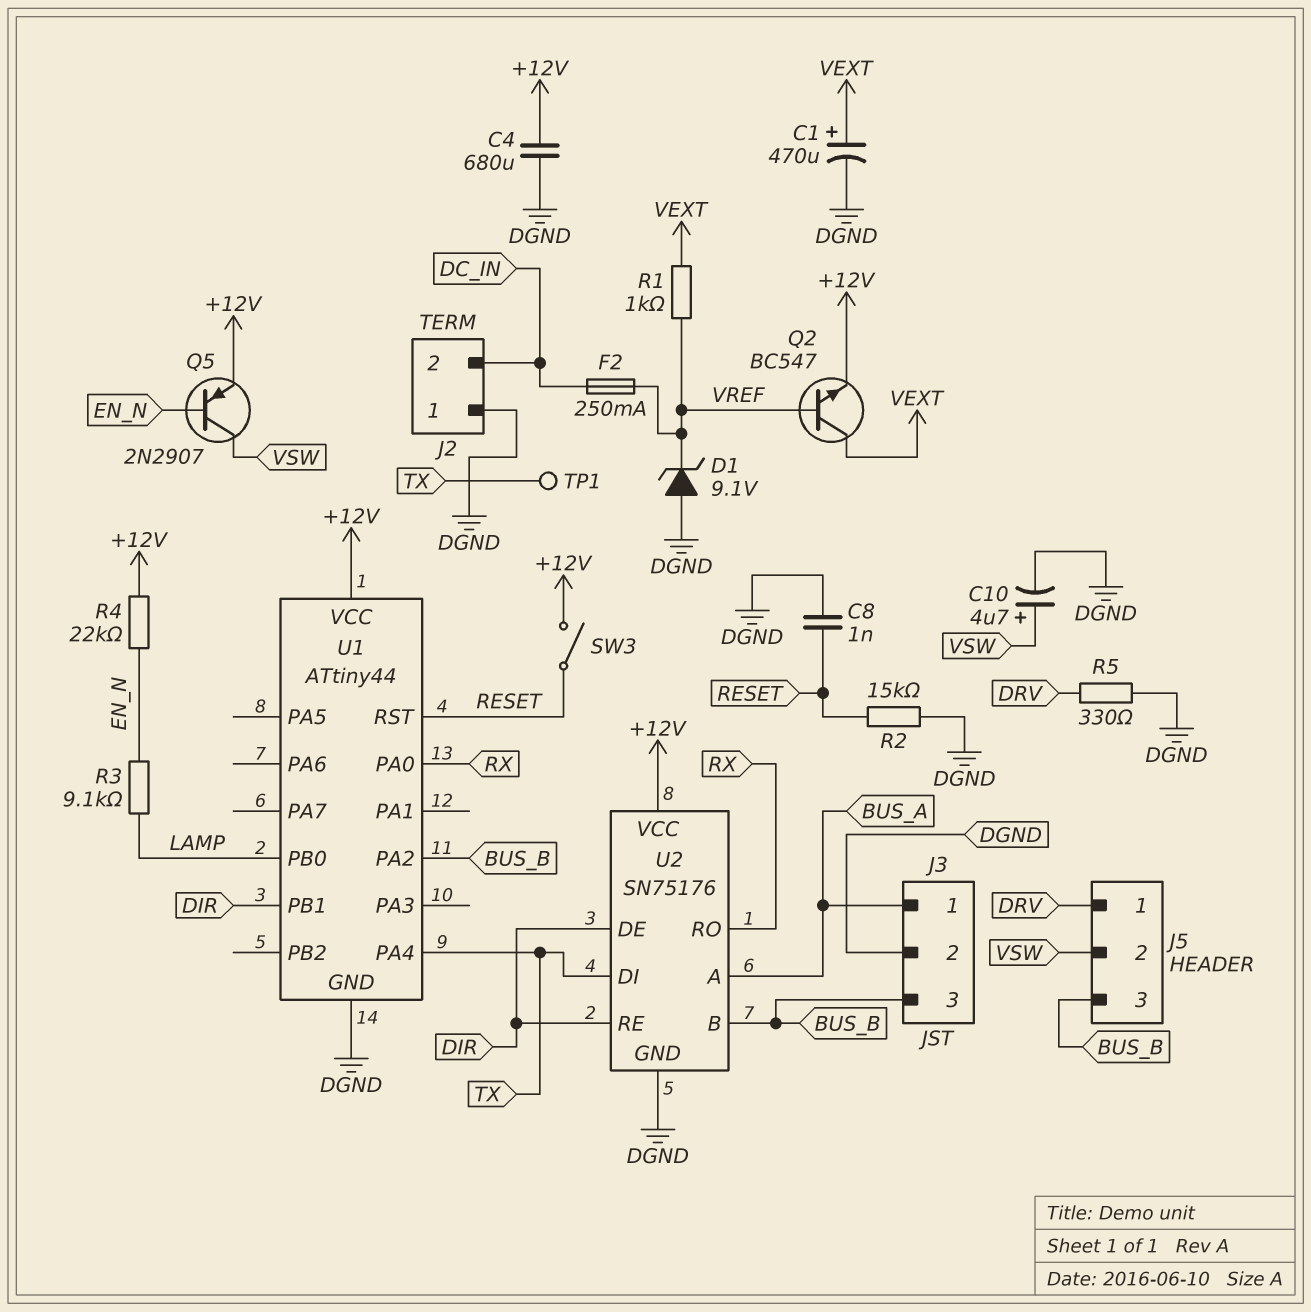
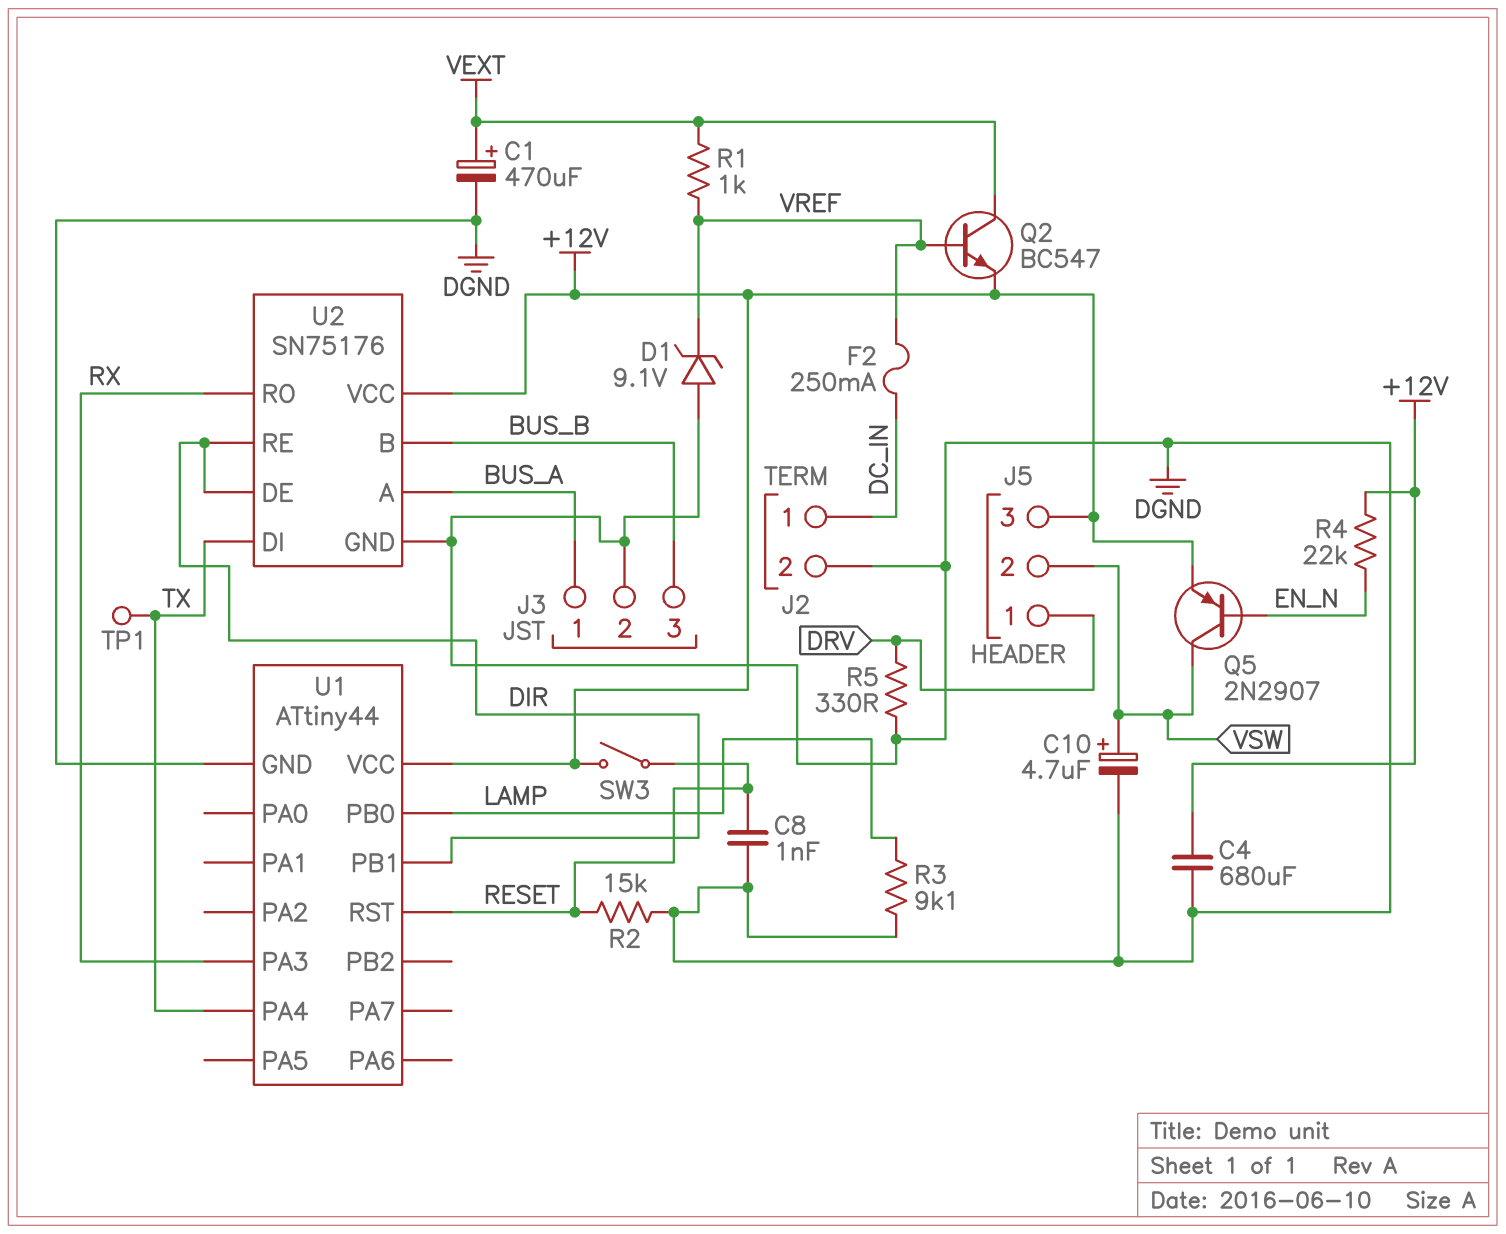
J2 pin 1: DGND -> DC_IN
J2 pin 2: DC_IN -> DGND
J5 pin 3: BUS_B -> +12V
R3: 9.1k (EN_N, LAMP) -> 9.1k (DGND, LAMP)
U1 pin PA0: RX -> none
U1 pin PA2: BUS_B -> none
U1 pin PA3: none -> RX

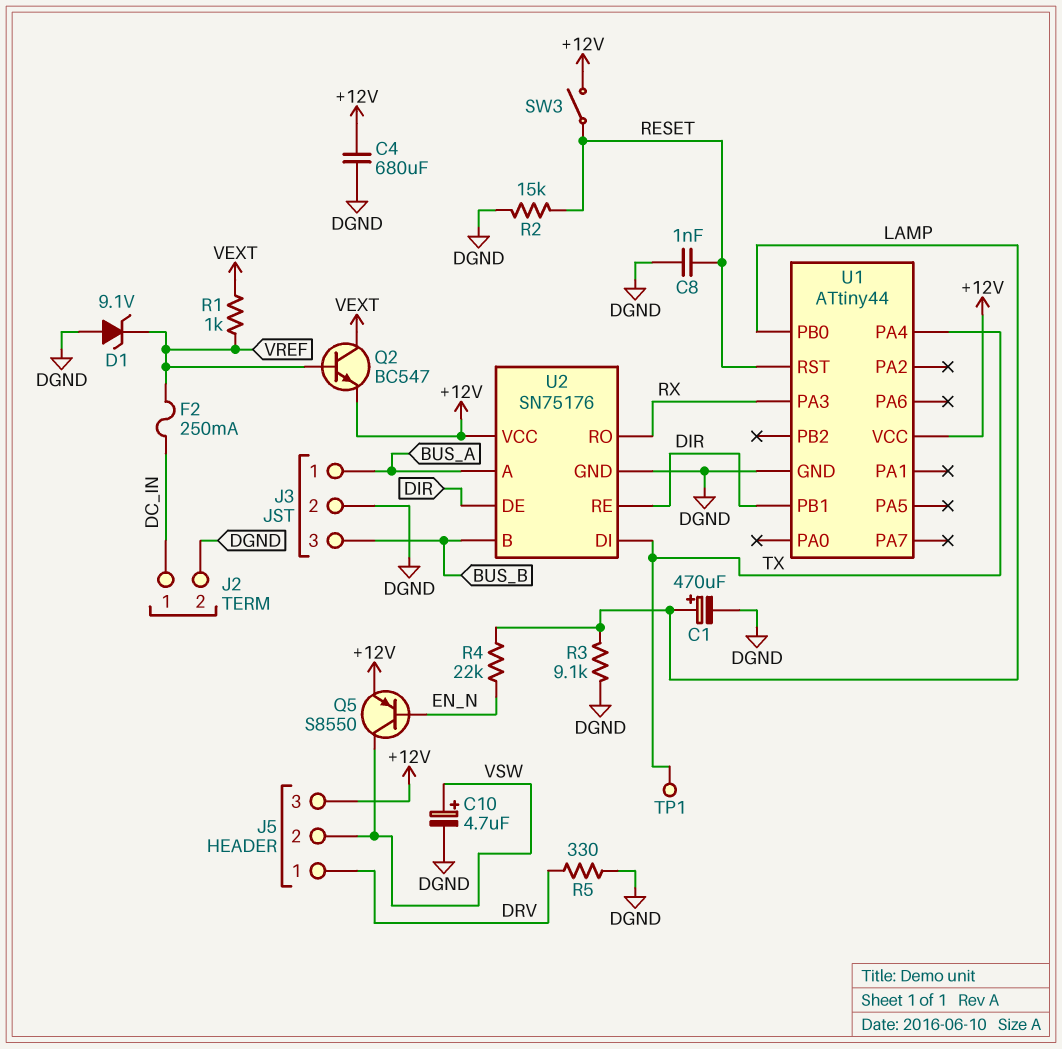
C1: 470uF (plus VEXT, minus DGND) -> 470uF (plus LAMP, minus DGND)
Q5: PNP 2N2907 (B EN_N, C VSW, E +12V) -> PNP S8550 (B EN_N, C VSW, E +12V)
R4: 22k (+12V, EN_N) -> 22k (EN_N, LAMP)

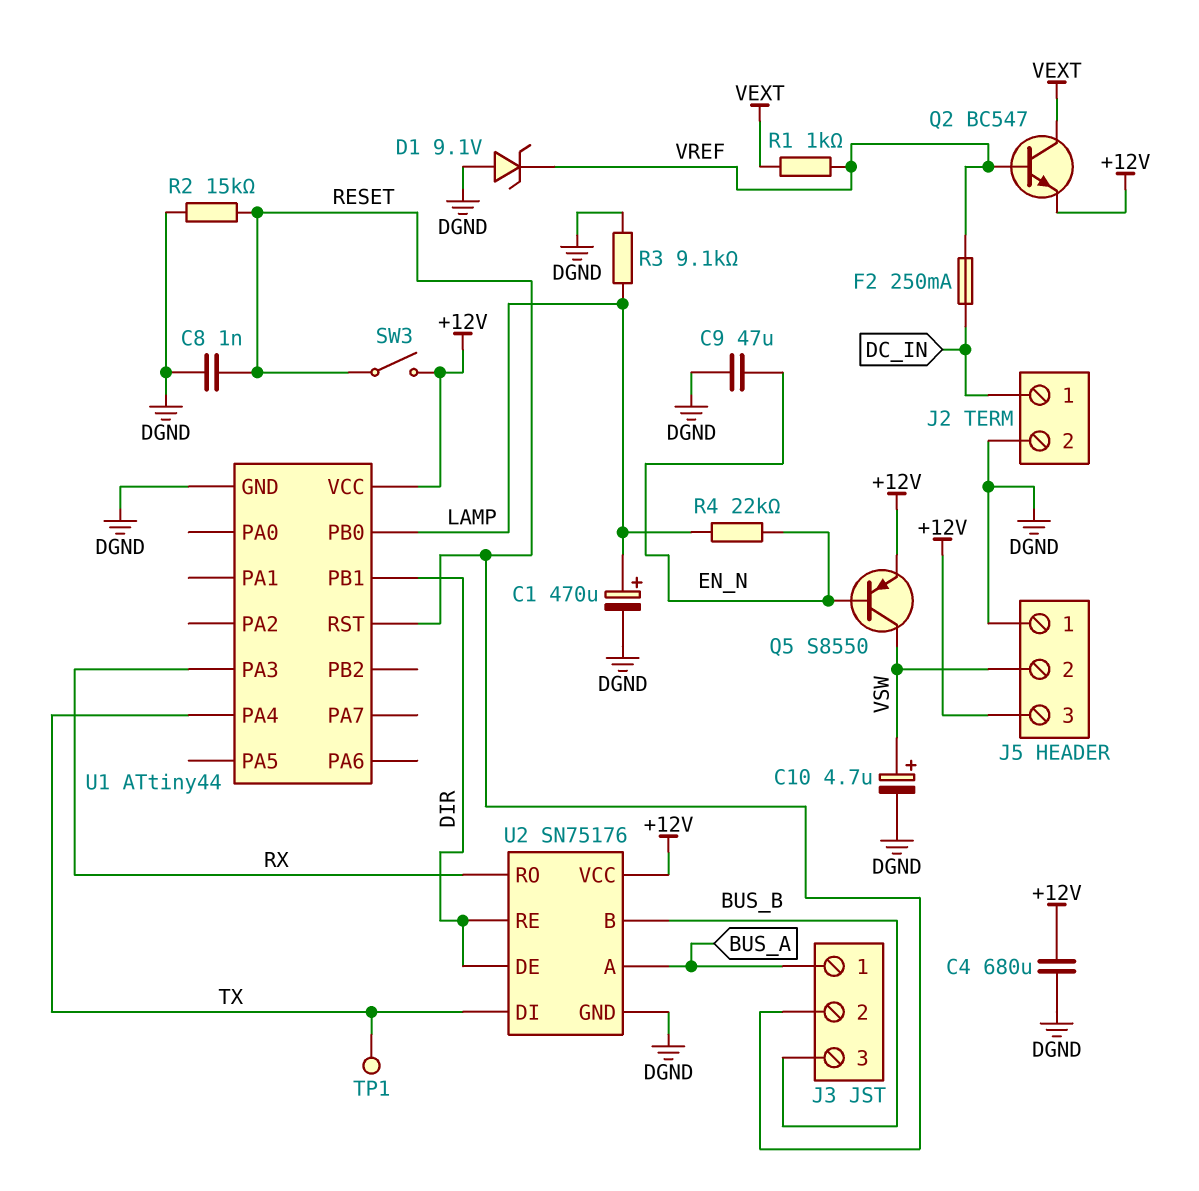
C9: none -> 47uF (DGND, EN_N)
J3 pin 2: DGND -> RESET
J5 pin 1: DRV -> DGND
R5: 330 (DGND, DRV) -> none

